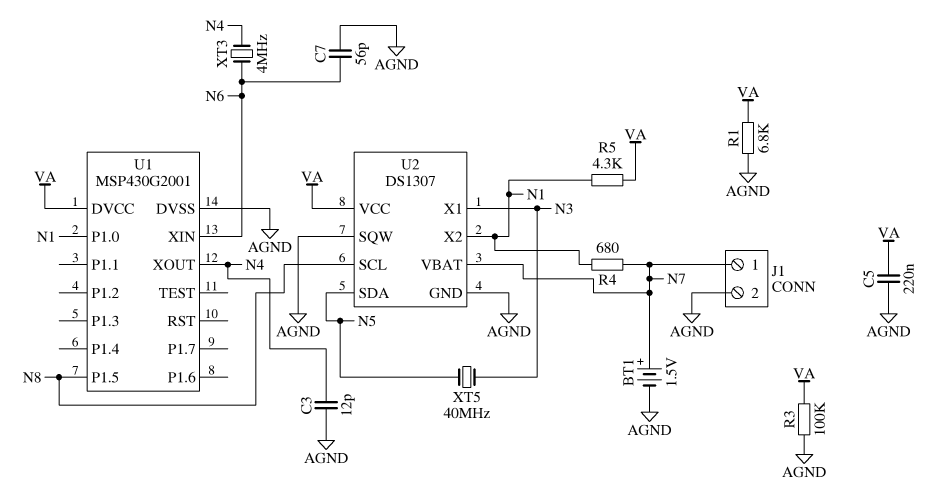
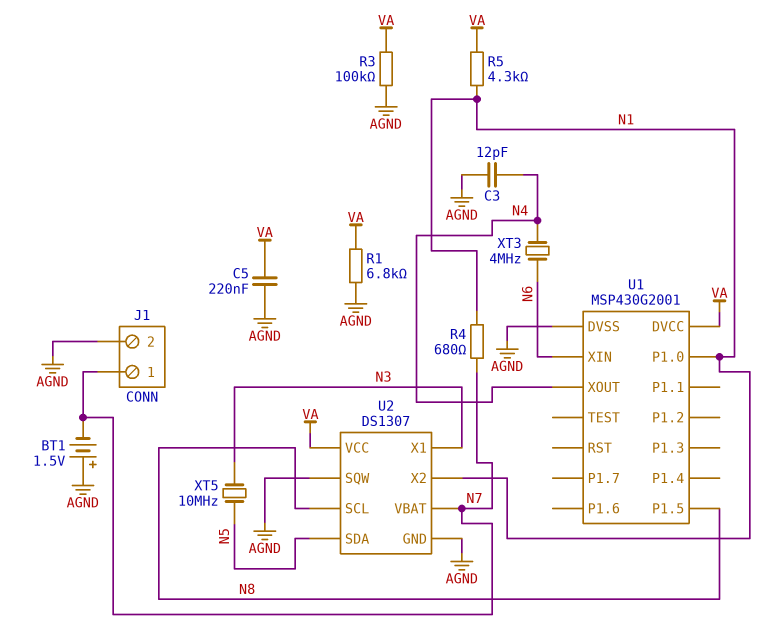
BT1: 1.5V (plus N7, minus AGND) -> 1.5V (plus AGND, minus N7)
C7: 56pF (AGND, N6) -> none
XT5: 40MHz (N3, N5) -> 10MHz (N3, N5)

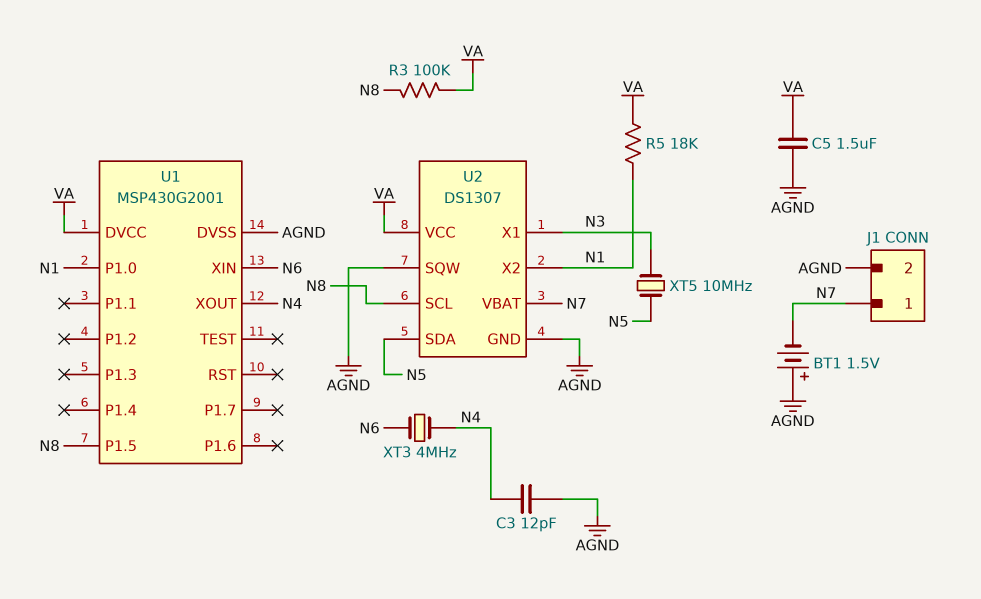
C5: 220nF (AGND, VA) -> 1.5uF (AGND, VA)
R1: 6.8k (AGND, VA) -> none
R3: 100k (AGND, VA) -> 100k (N8, VA)
R4: 680 (N1, N7) -> none
R5: 4.3k (N1, VA) -> 18k (N1, VA)

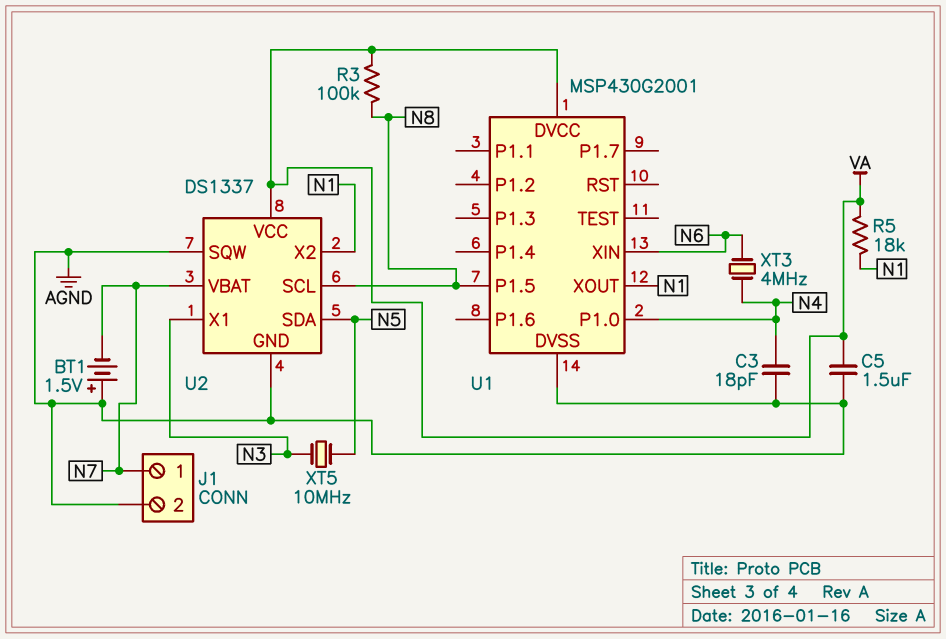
C3: 12pF (AGND, N4) -> 18pF (AGND, N4)
U1 pin P1.0: N1 -> N4
U1 pin XOUT: N4 -> N1
U2: DS1307 -> DS1337

